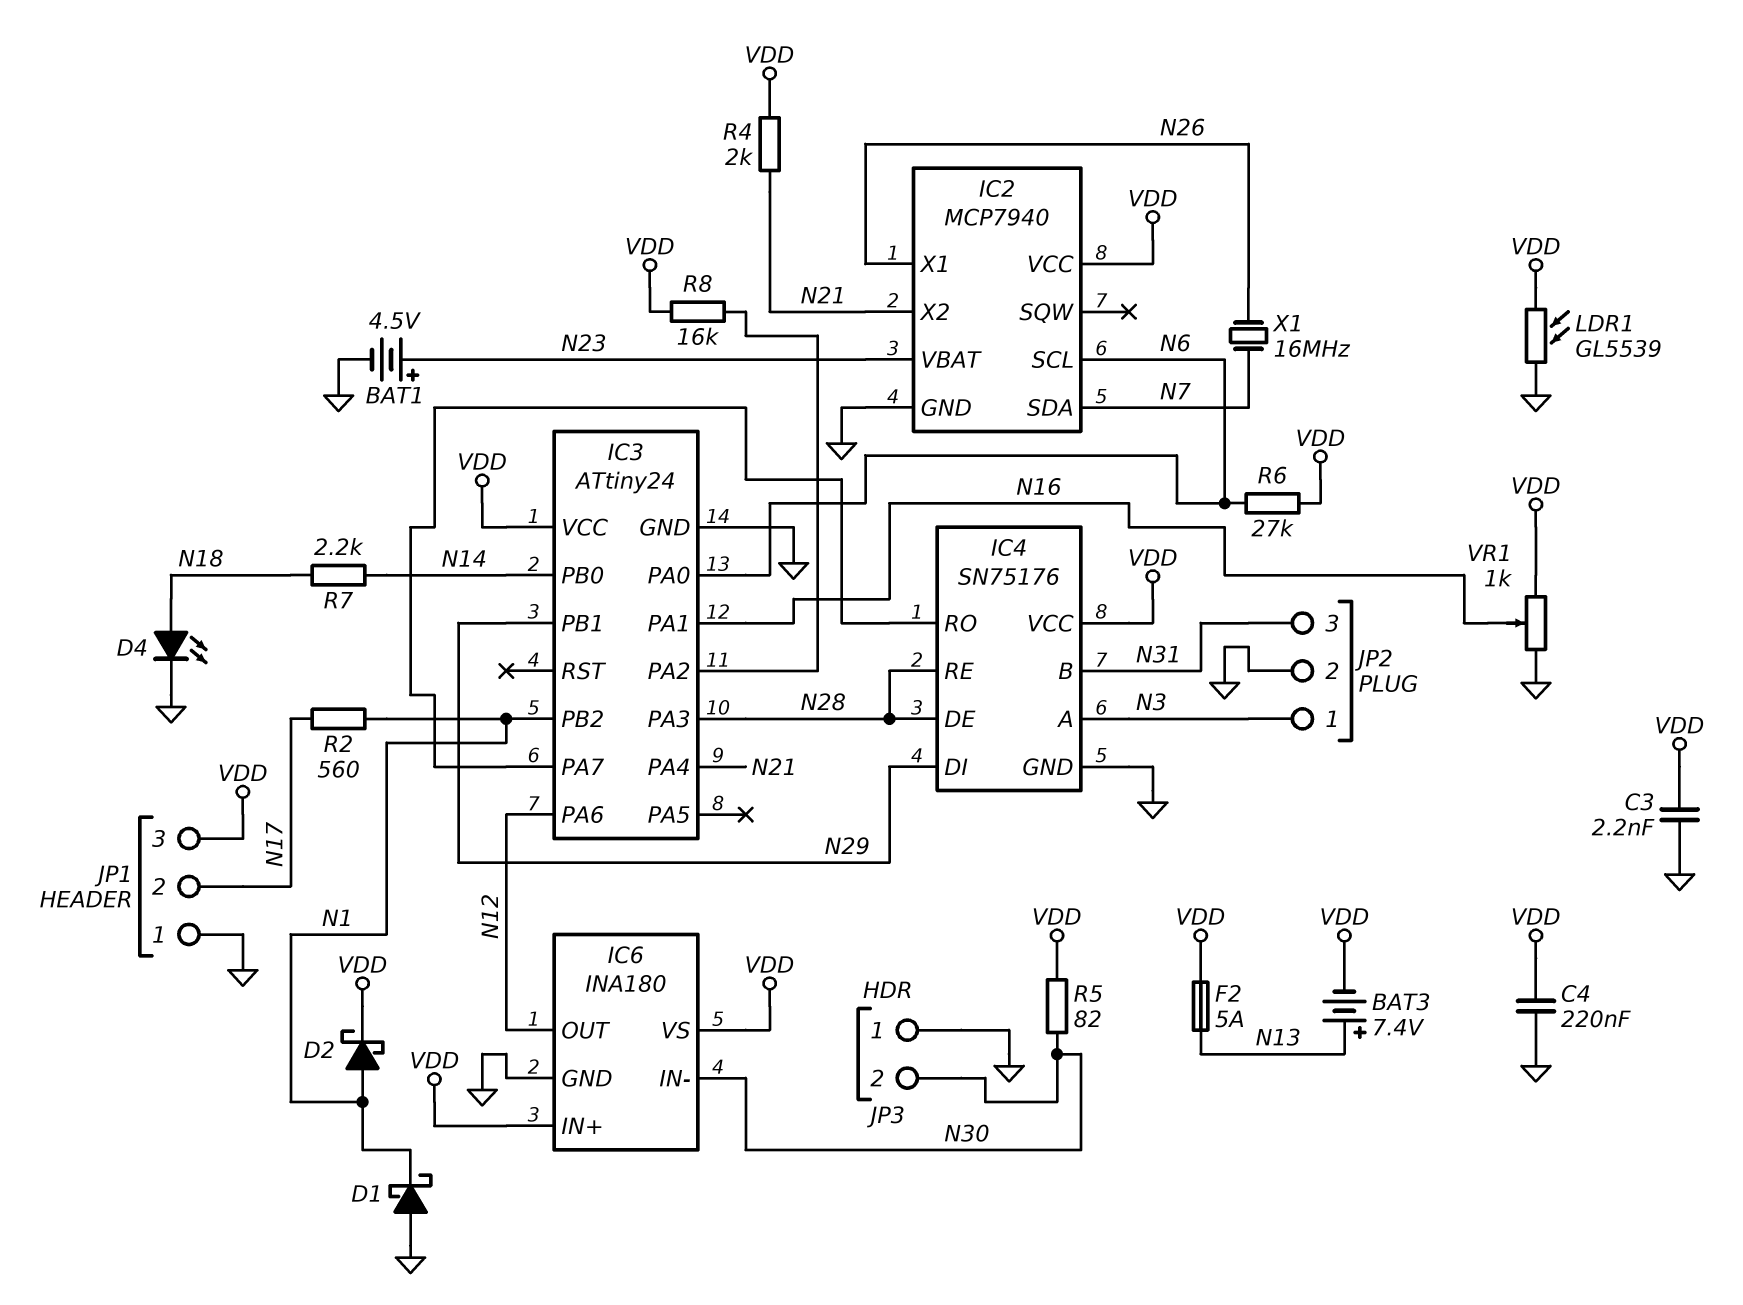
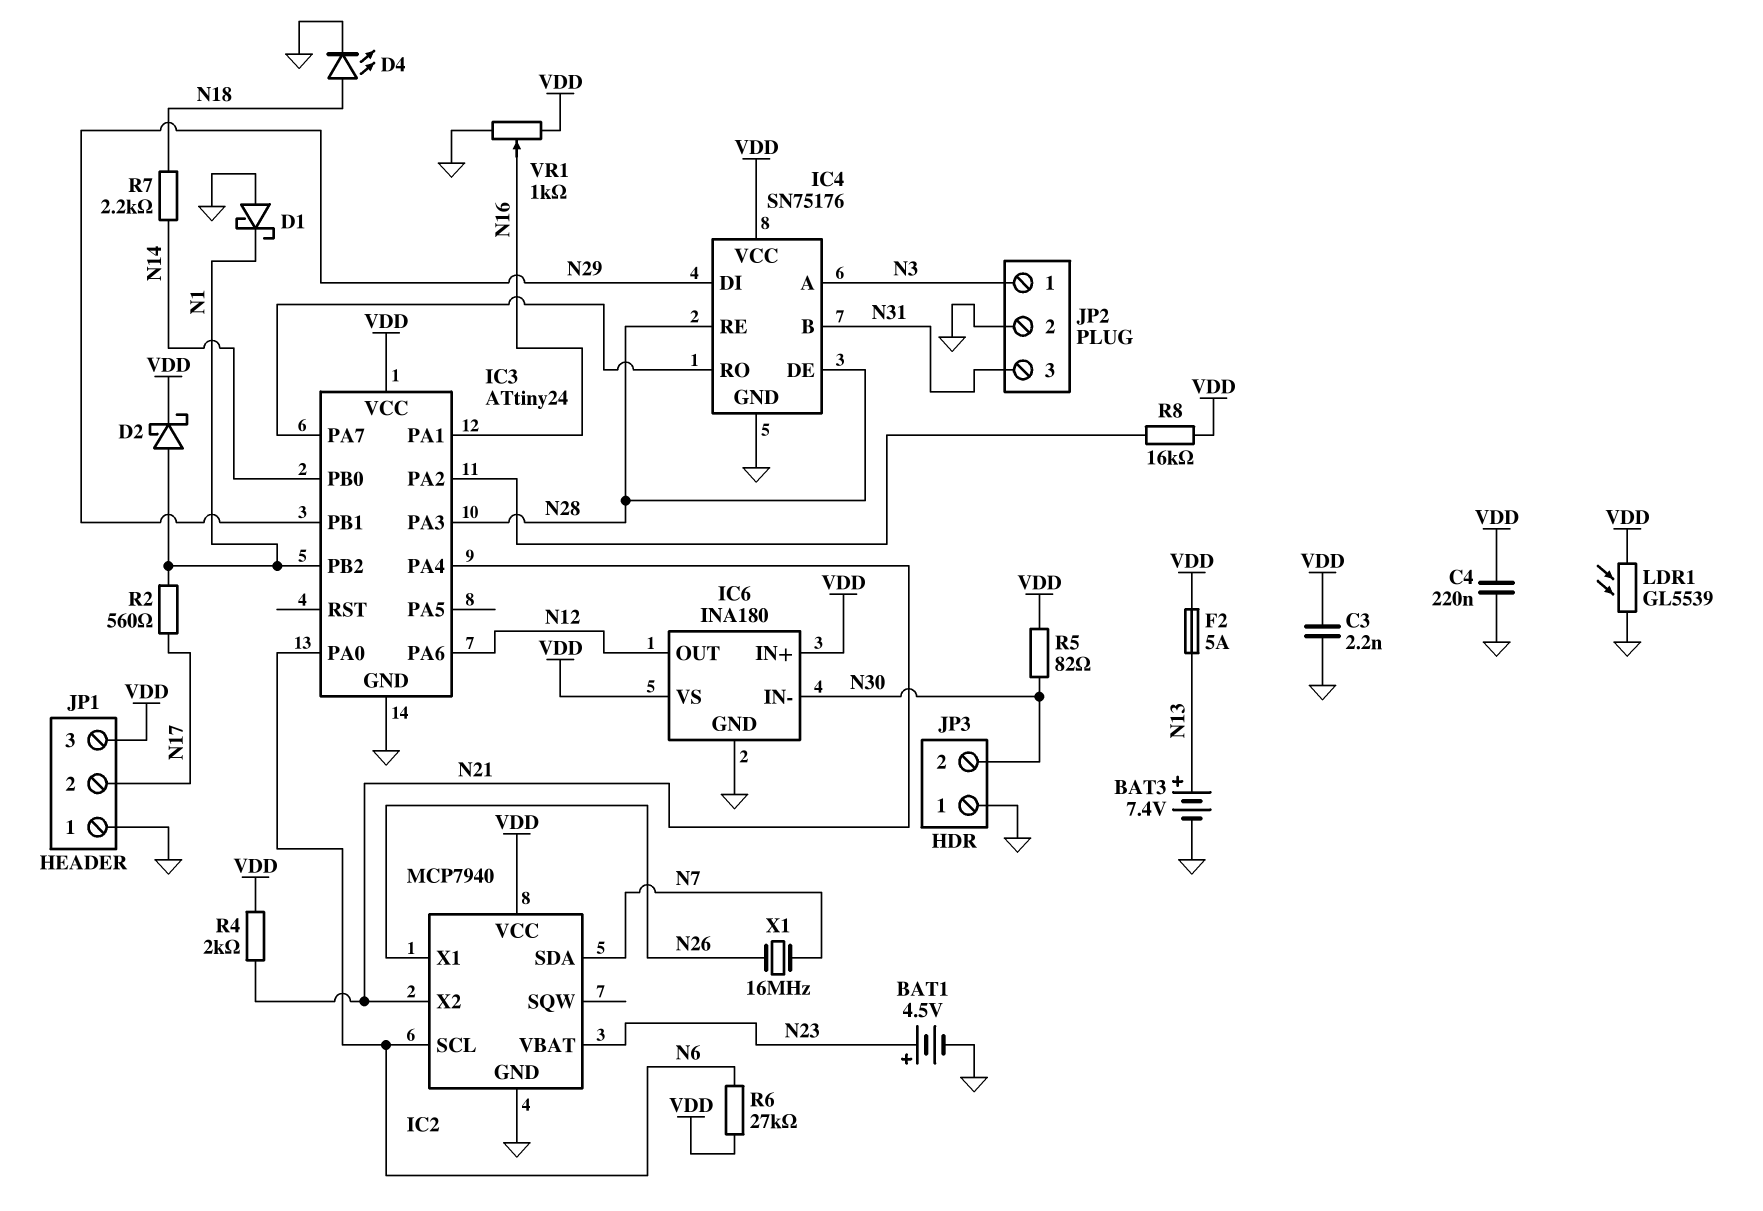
BAT3: 7.4V (plus N13, minus VDD) -> 7.4V (plus N13, minus GND)

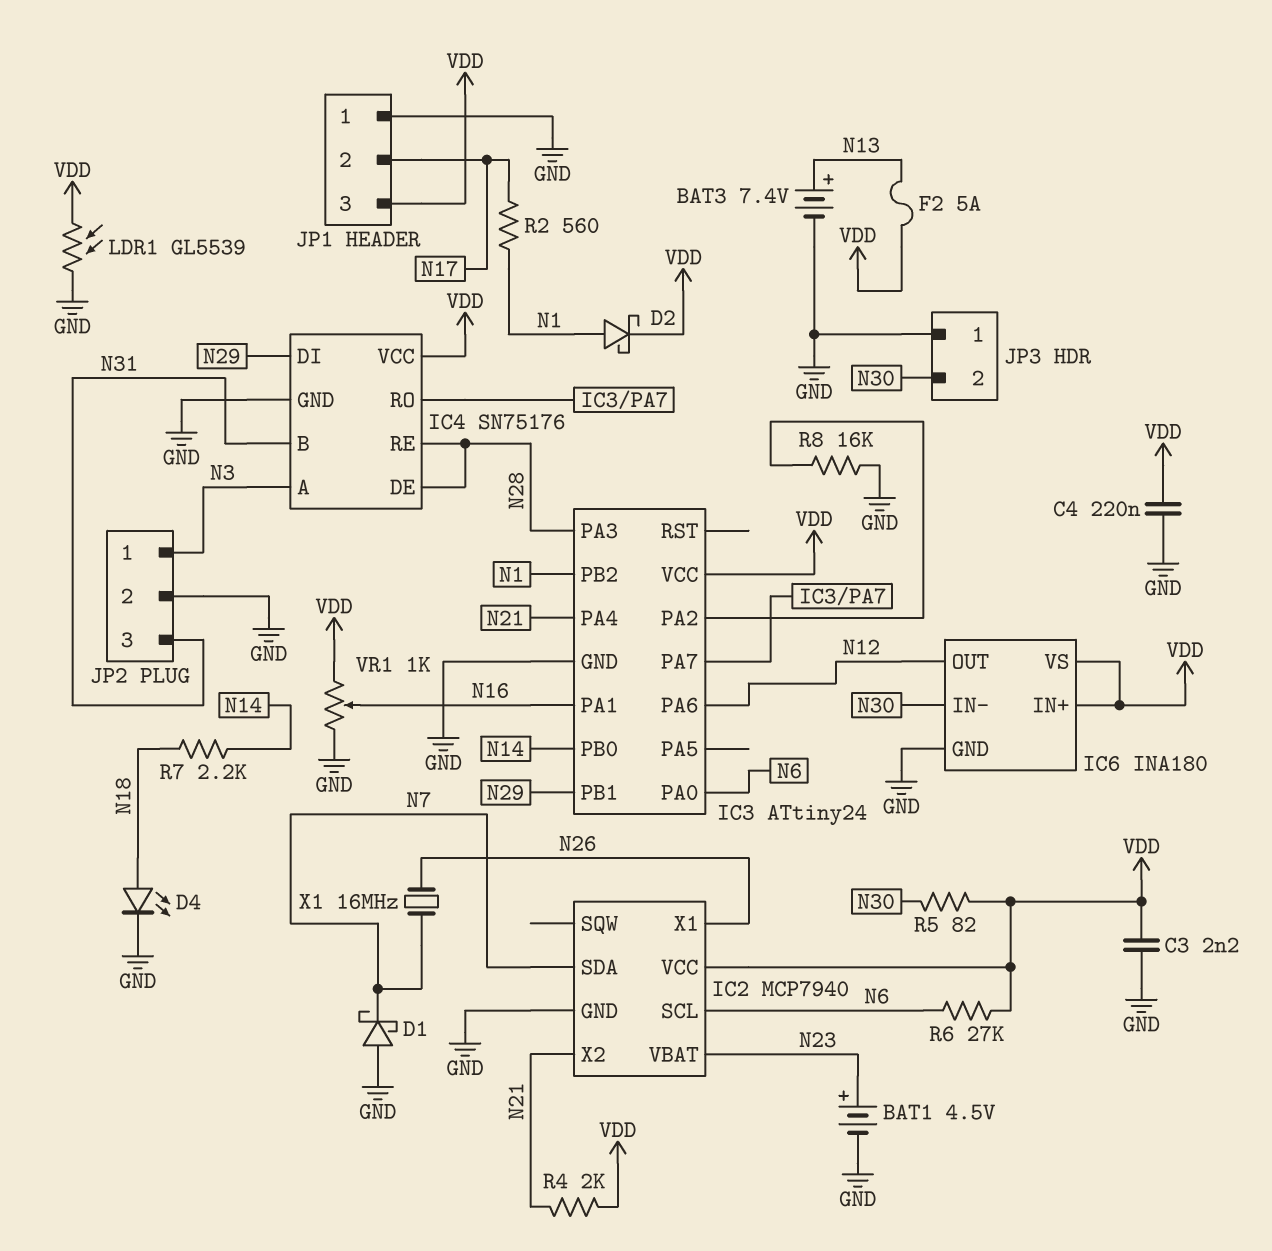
D1: schottky (A GND, K N1) -> schottky (A GND, K N7)
R8: 16k (IC3/PA2, VDD) -> 16k (GND, IC3/PA2)

